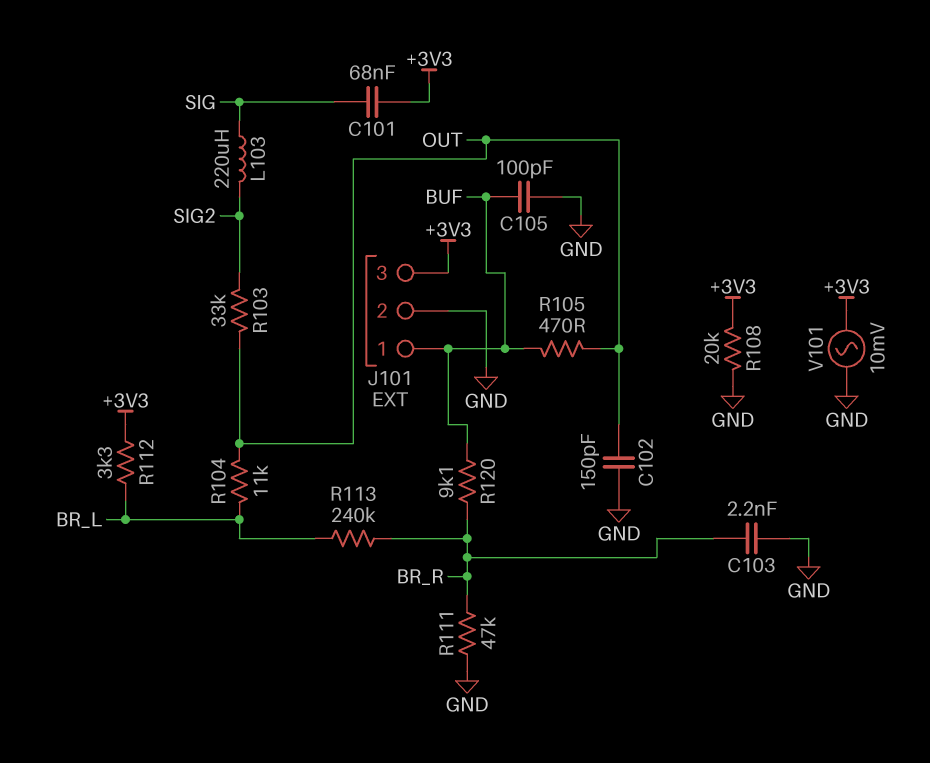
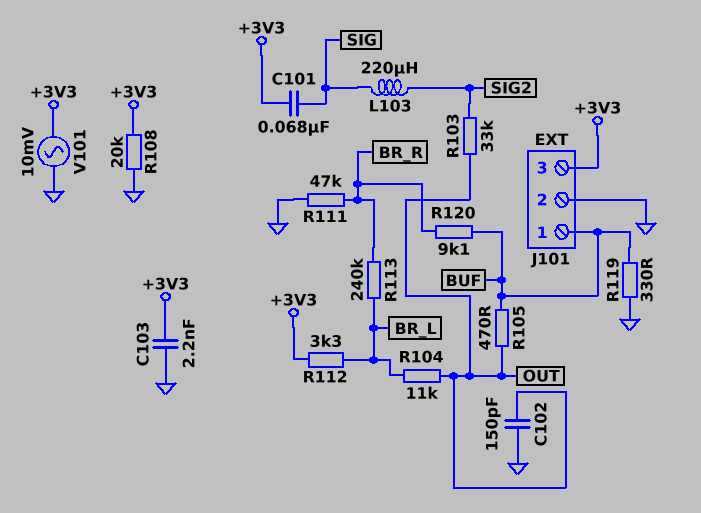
C103: 2.2nF (BR_R, GND) -> 2.2nF (+3V3, GND)
C105: 100pF (BUF, GND) -> none
R119: none -> 330 (BUF, GND)

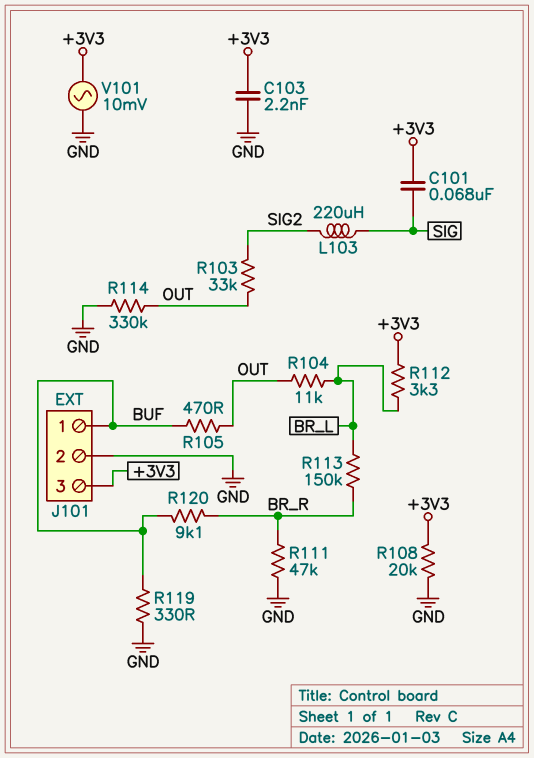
C102: 150pF (GND, OUT) -> none
R113: 240k (BR_L, BR_R) -> 150k (BR_L, BR_R)
R114: none -> 330k (GND, OUT)

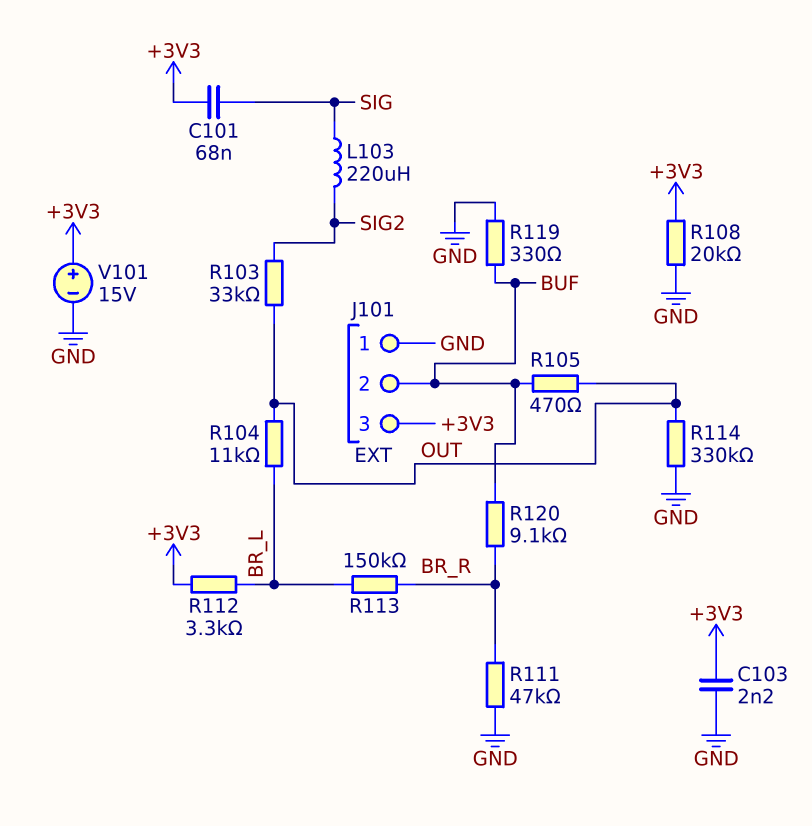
J101 pin 1: BUF -> GND
J101 pin 2: GND -> BUF
V101: AC 10mV (+3V3, GND) -> 15V (plus +3V3, minus GND)

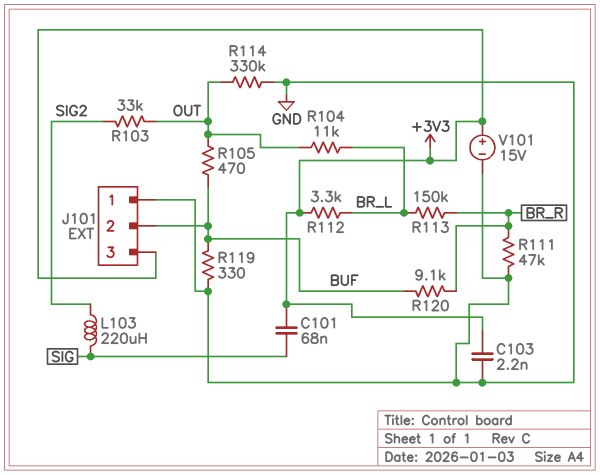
R108: 20k (+3V3, GND) -> none

